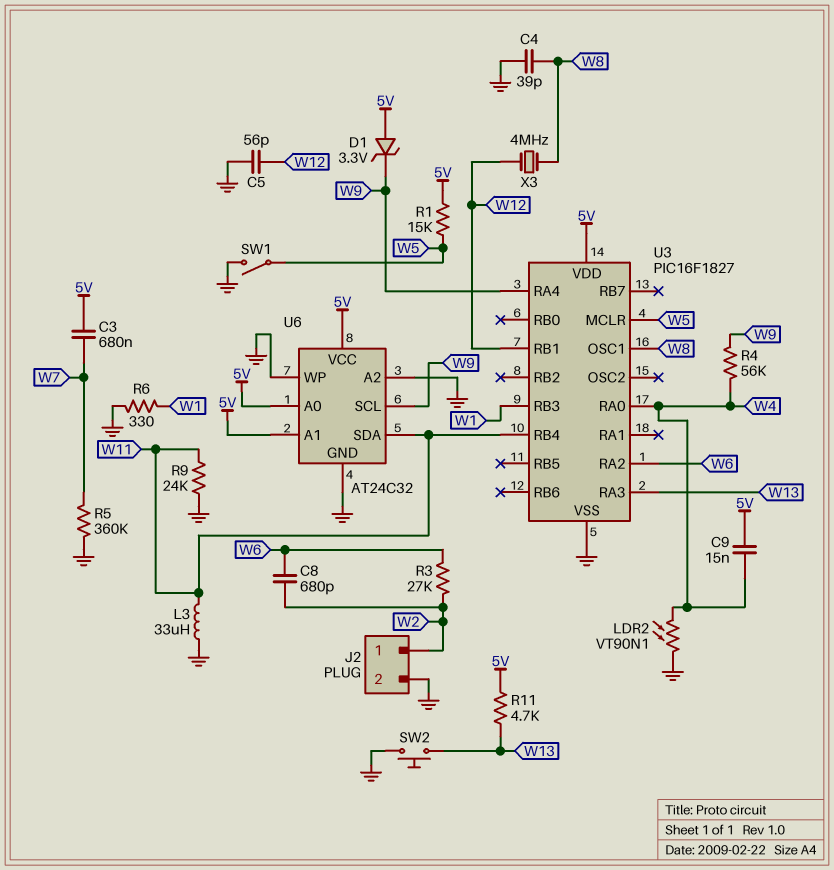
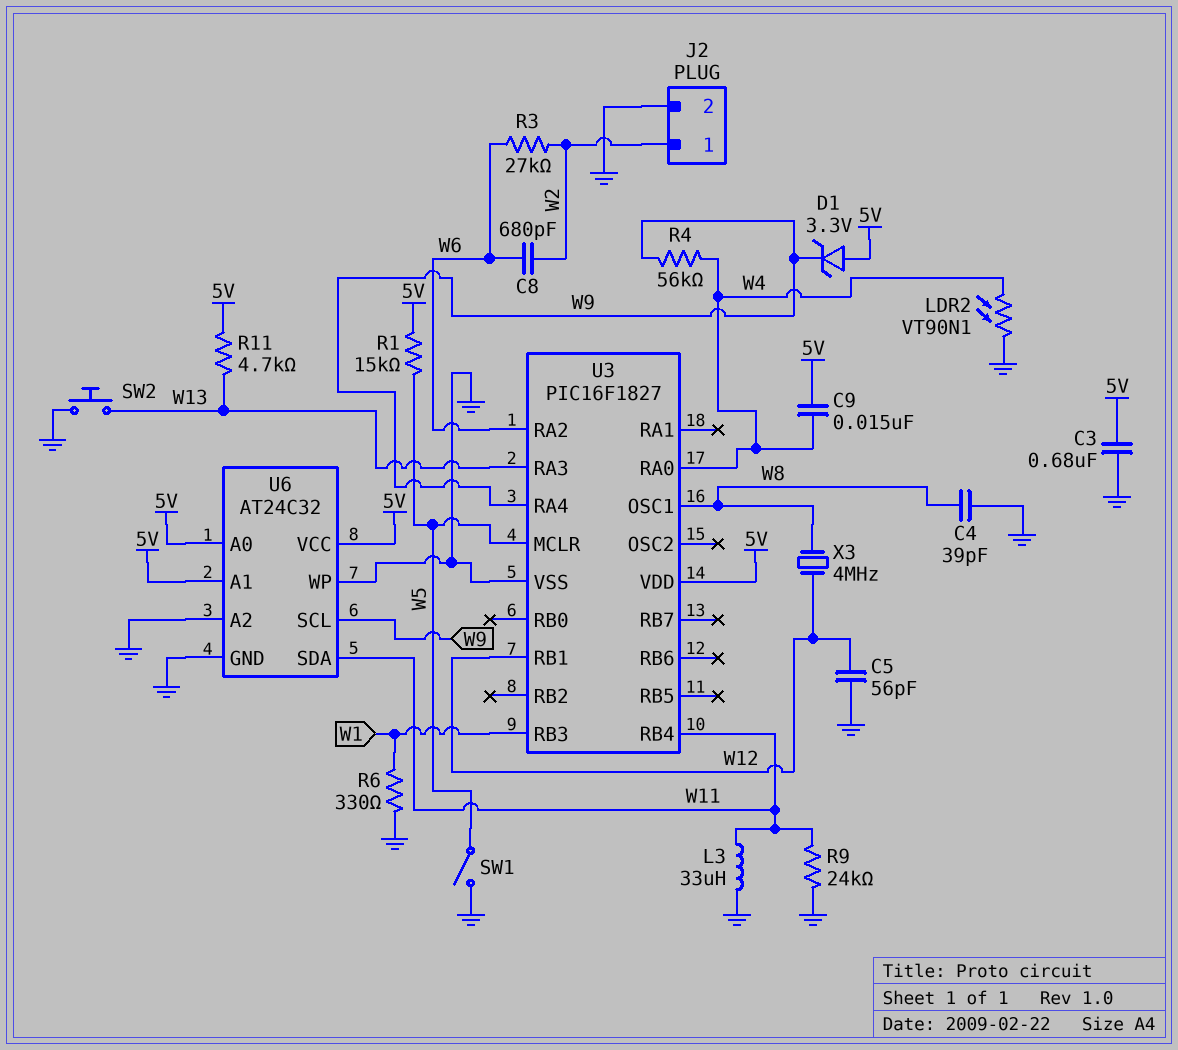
C3: 680nF (5V, W7) -> 680nF (5V, GND)
R5: 360k (GND, W7) -> none

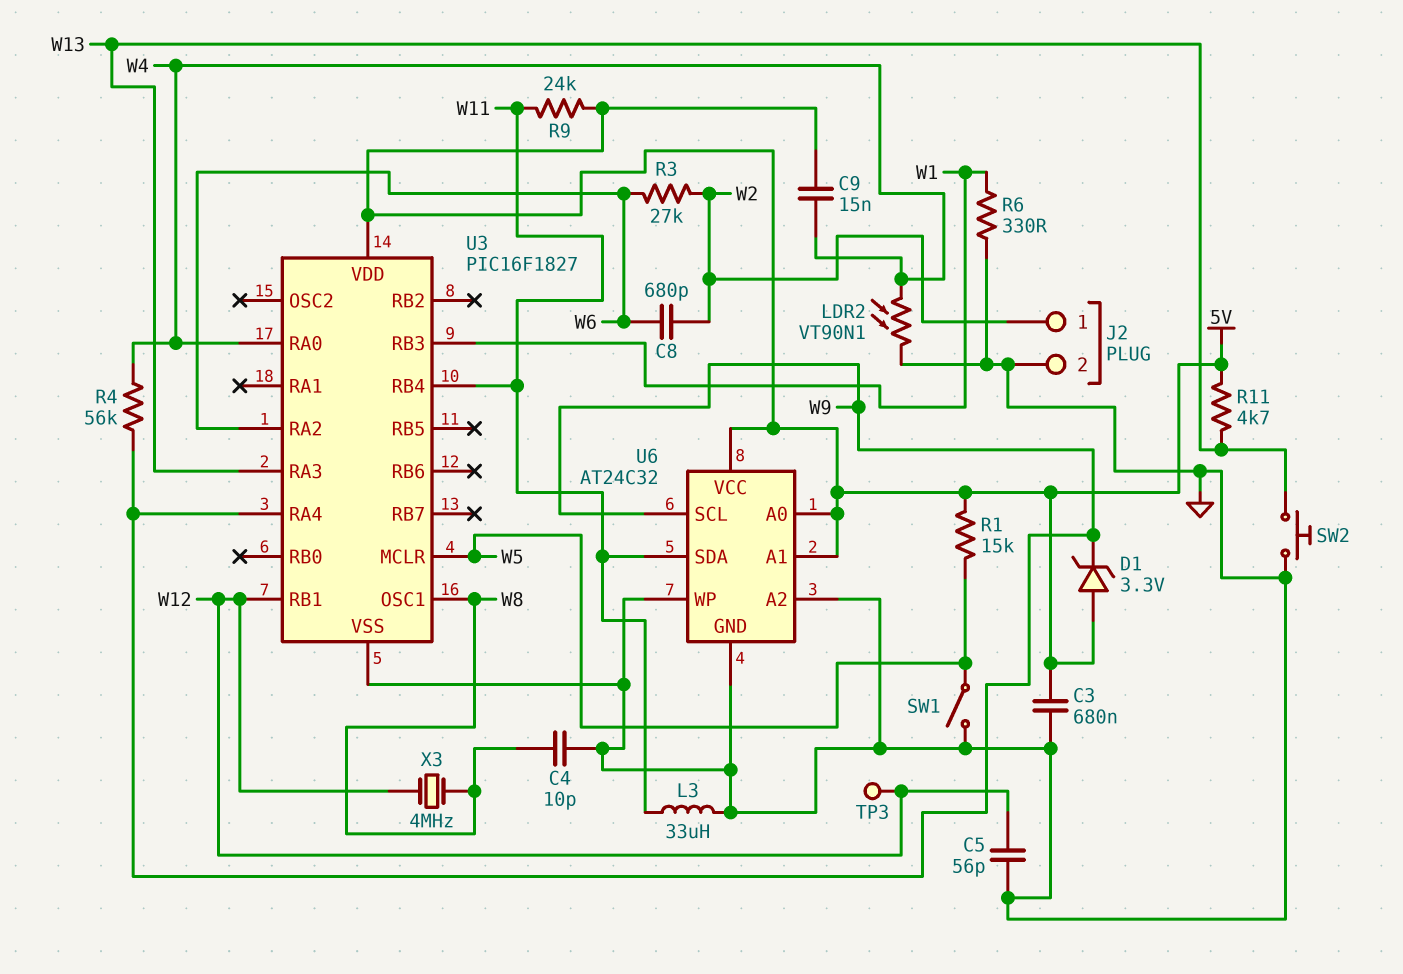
C4: 39pF (GND, W8) -> 10pF (GND, W8)
R9: 24k (GND, W11) -> 24k (5V, W11)
TP3: none -> test point (W12)

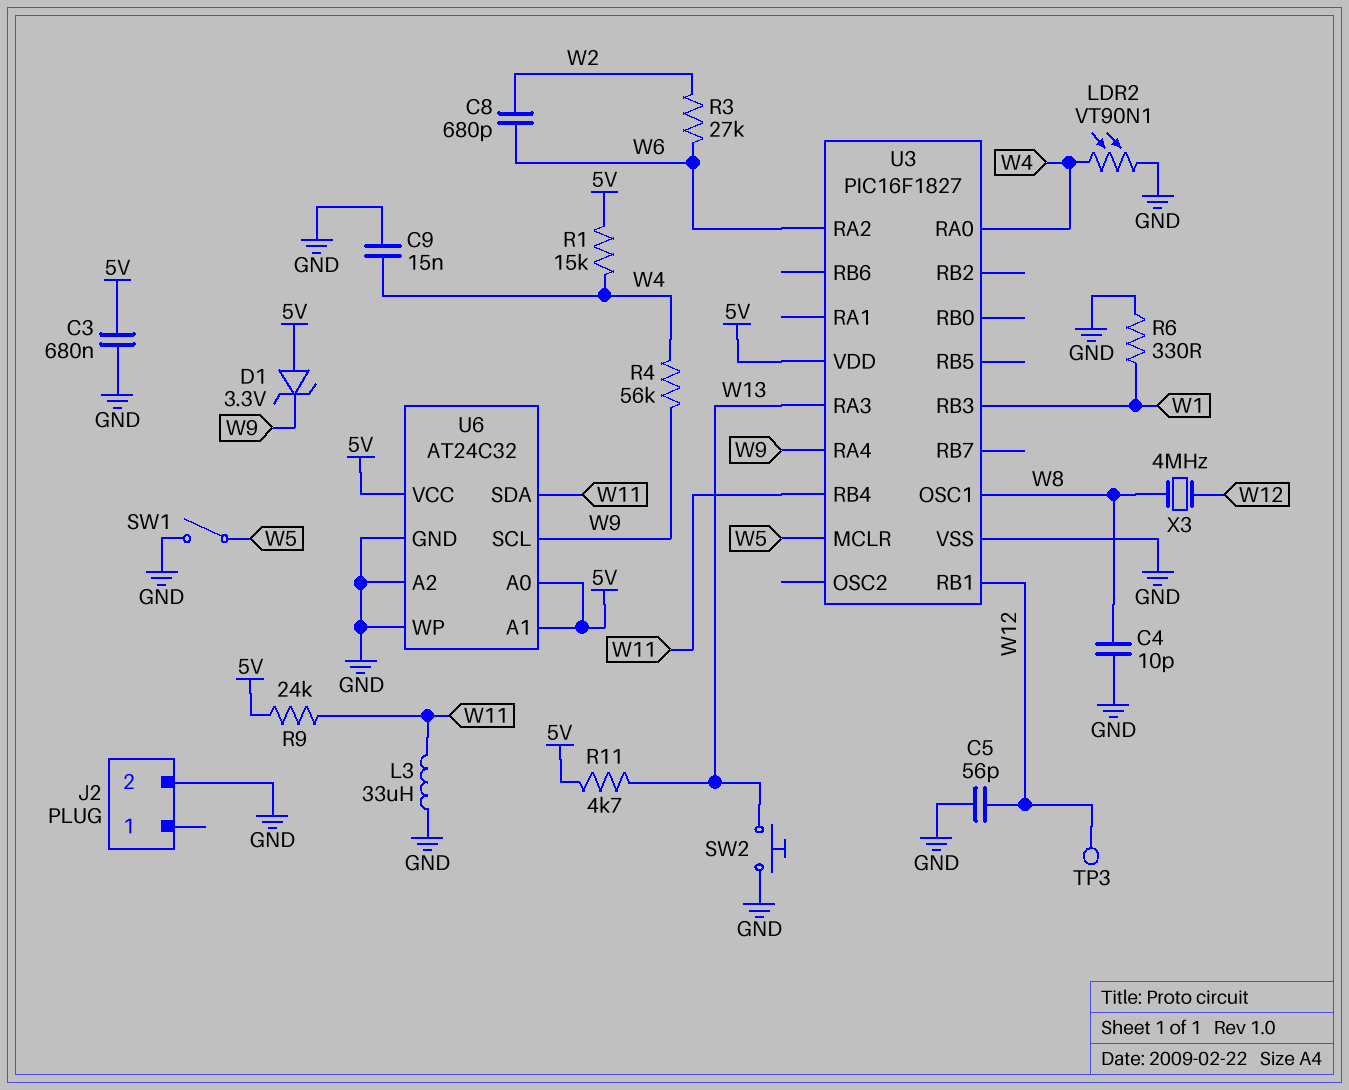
C9: 15nF (5V, W4) -> 15nF (GND, W4)
J2 pin 1: W2 -> none
R1: 15k (5V, W5) -> 15k (5V, W4)

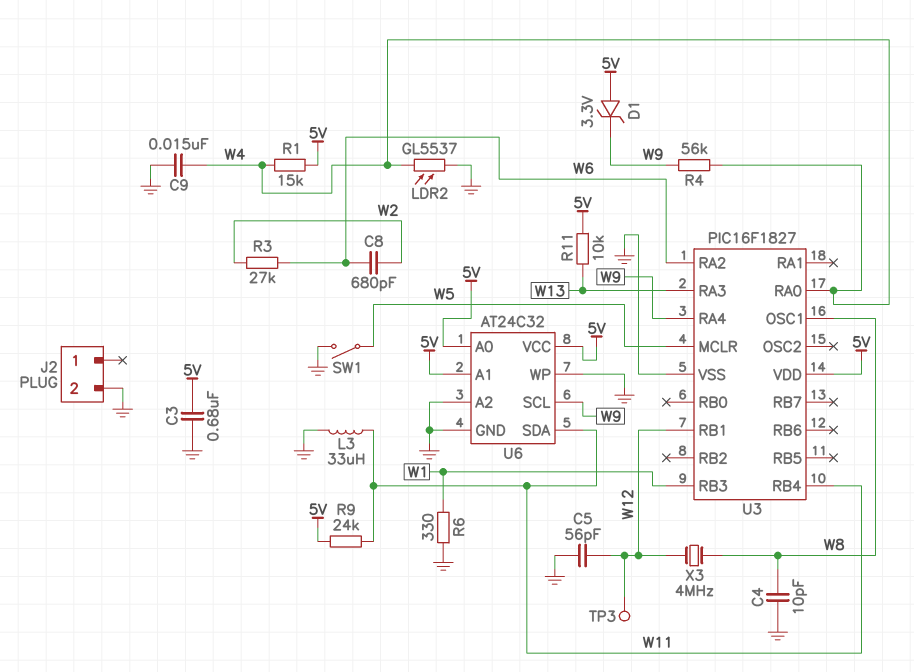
LDR2: VT90N1 (GND, W4) -> GL5537 (GND, W4)
R11: 4.7k (5V, W13) -> 10k (5V, W13)
SW2: button (GND, W13) -> none

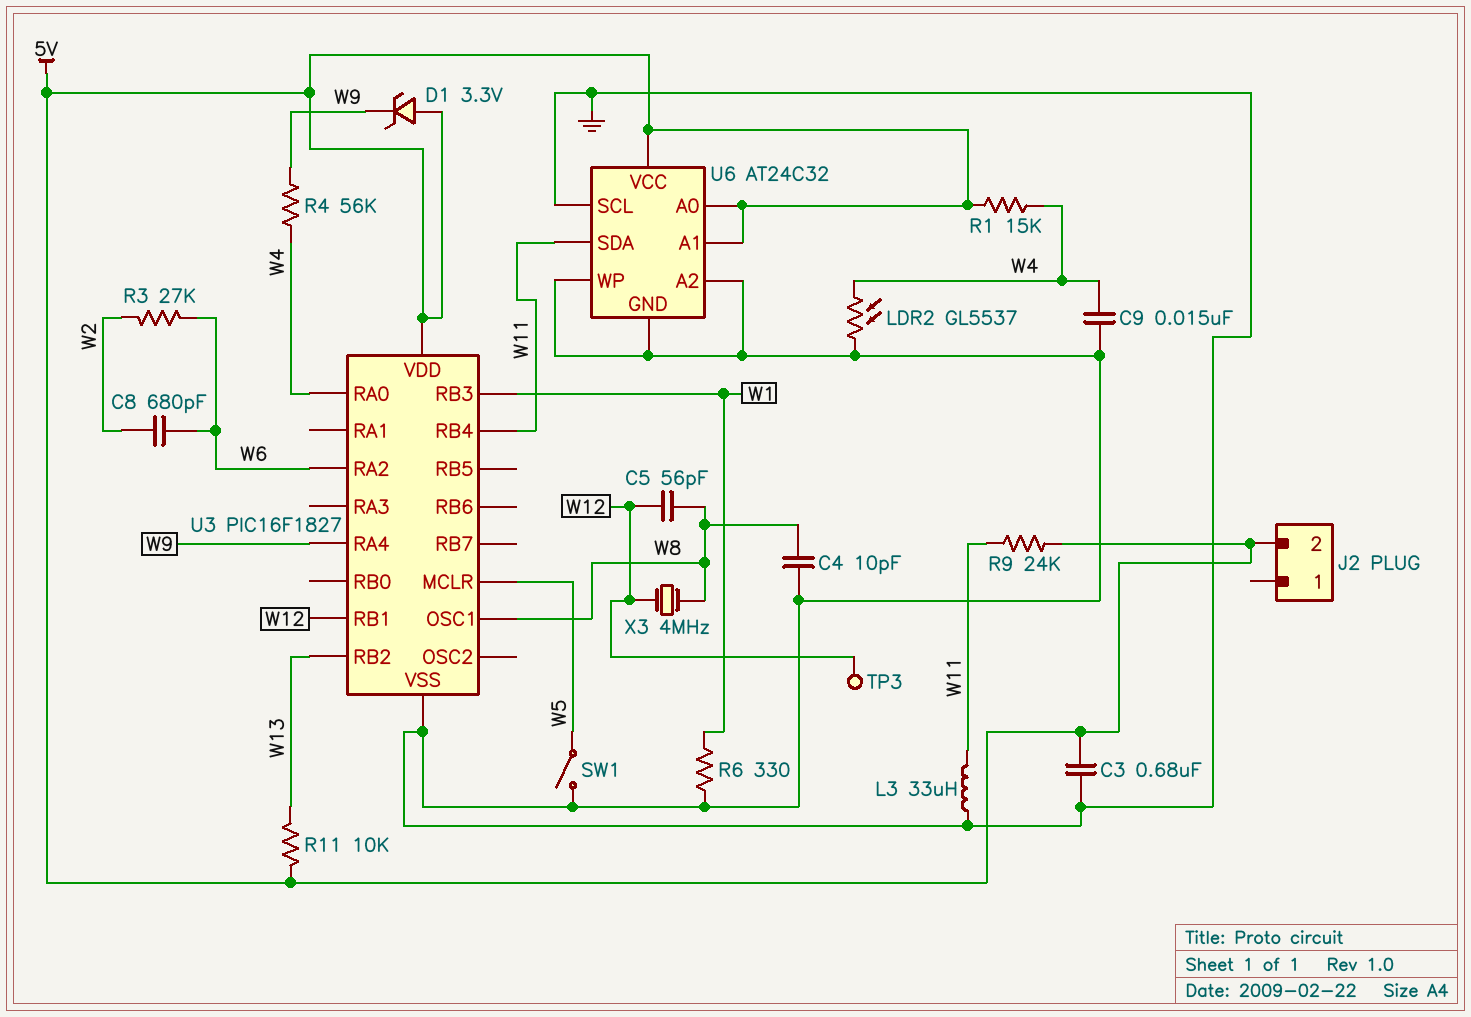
C5: 56pF (GND, W12) -> 56pF (W8, W12)
J2 pin 2: GND -> 5V
U3 pin RA3: W13 -> none
U3 pin RB2: none -> W13
U6 pin SCL: W9 -> GND

